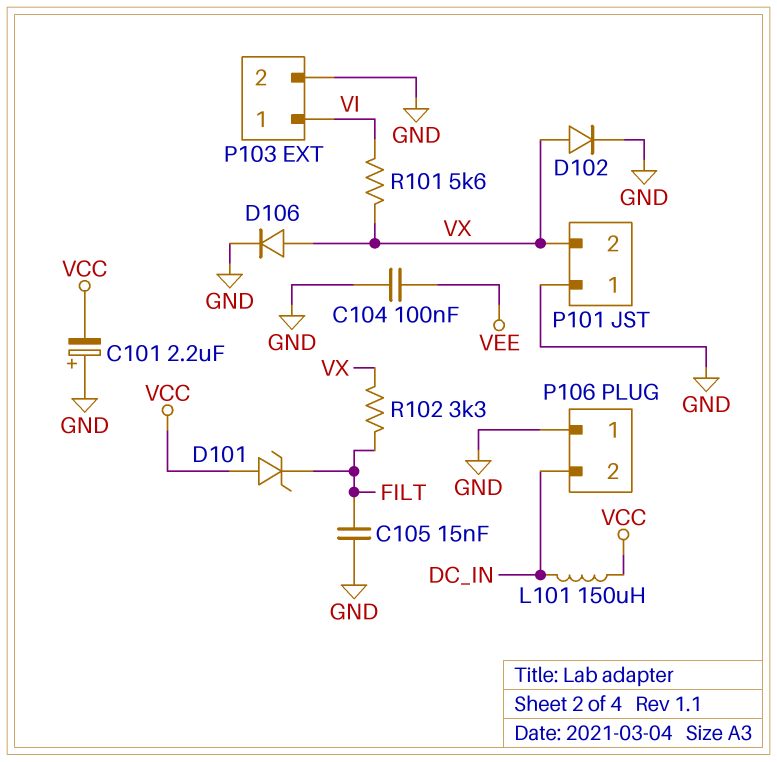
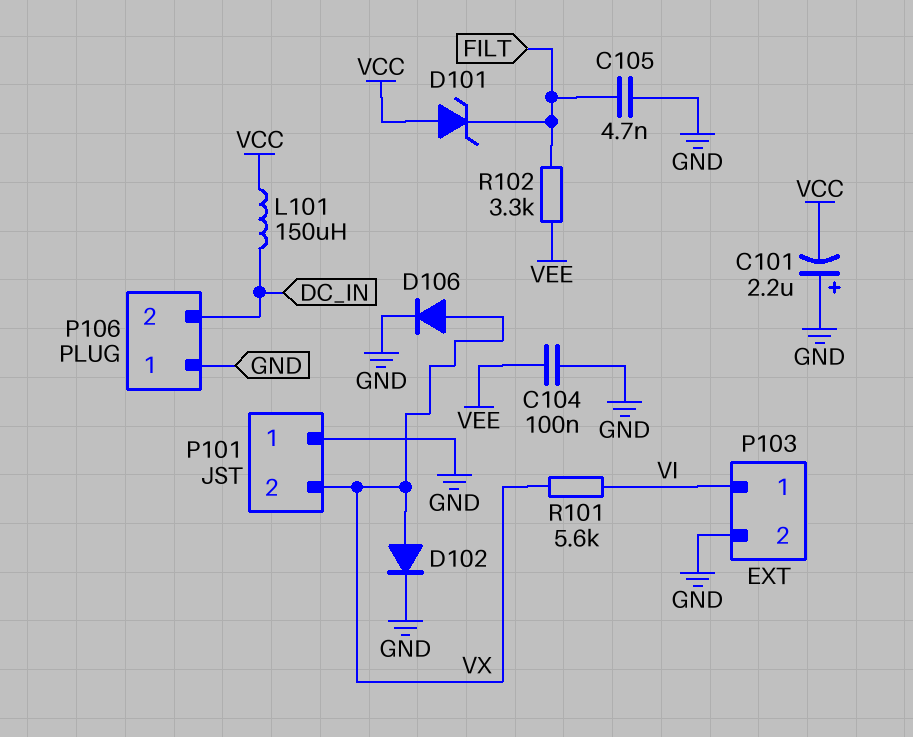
C105: 15nF (FILT, GND) -> 4.7nF (FILT, GND)
R102: 3.3k (FILT, VX) -> 3.3k (FILT, VEE)

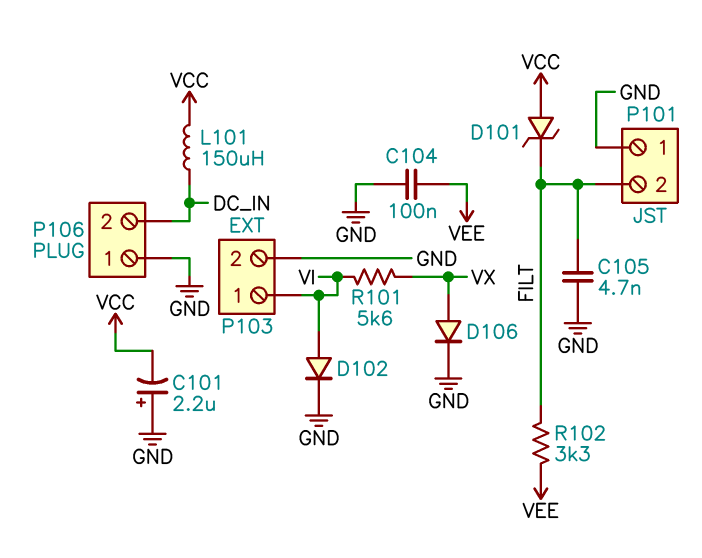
D102: diode (A VX, K GND) -> diode (A VI, K GND)
P101 pin 2: VX -> FILT

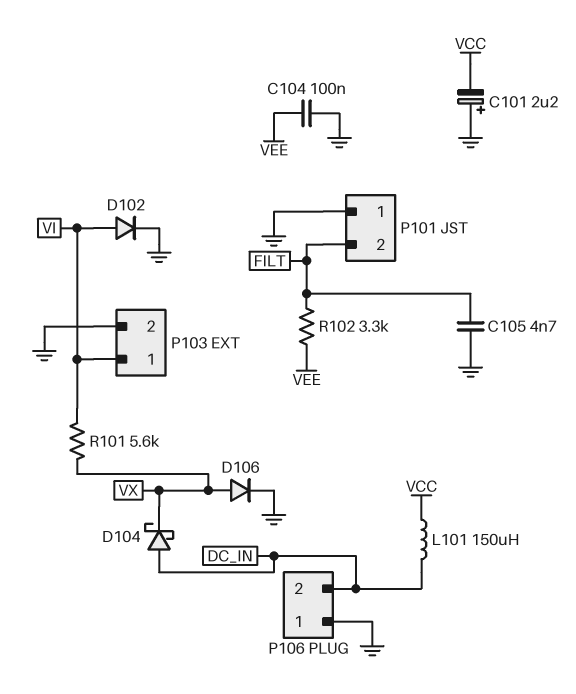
D101: zener (A VCC, K FILT) -> none
D104: none -> schottky (A DC_IN, K VX)

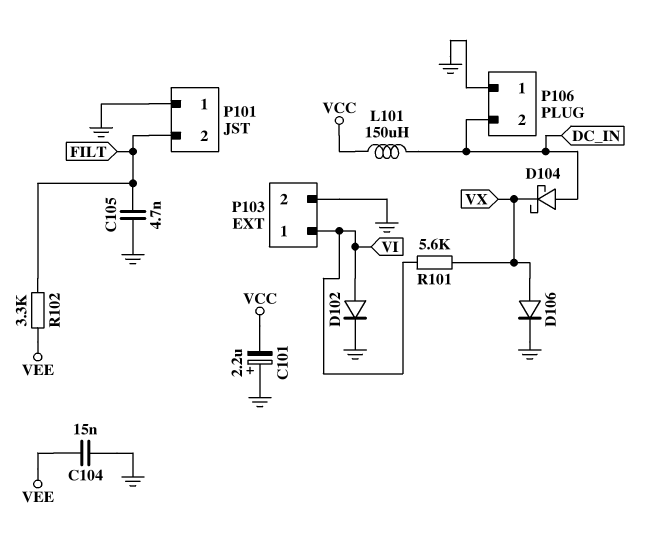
C104: 100nF (GND, VEE) -> 15nF (GND, VEE)

